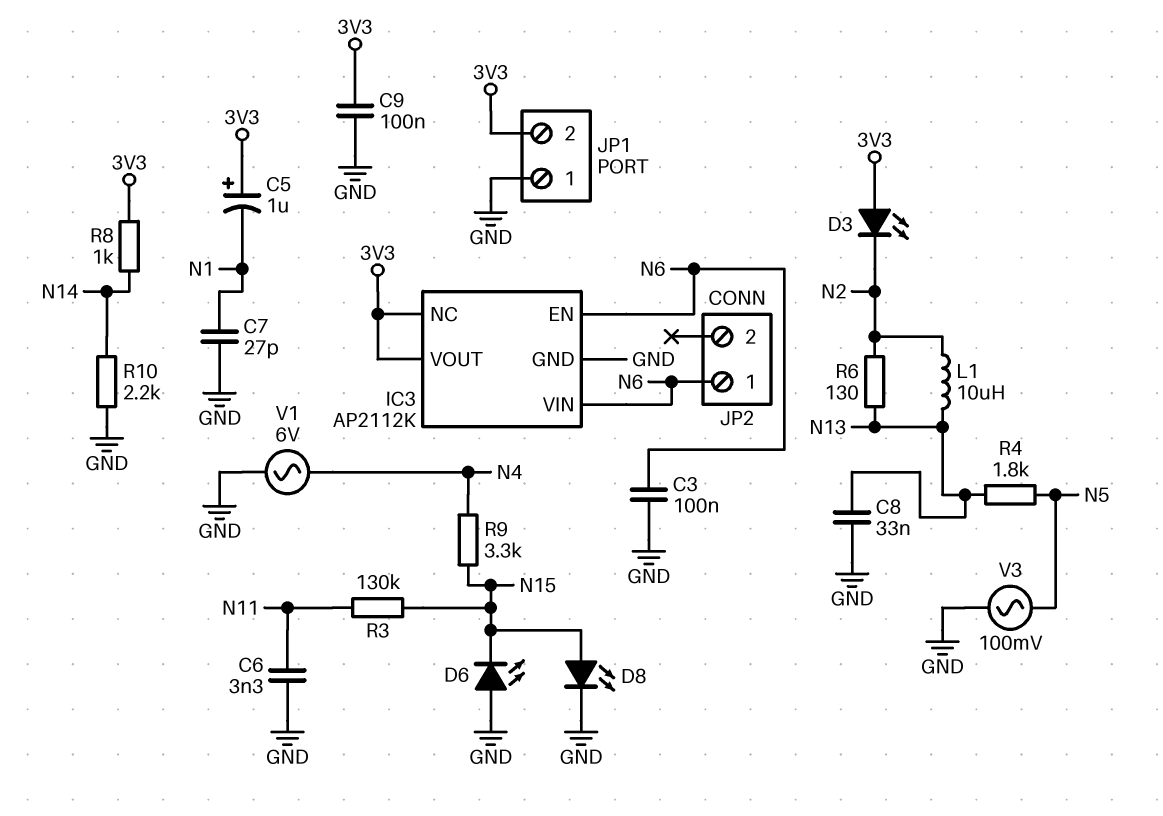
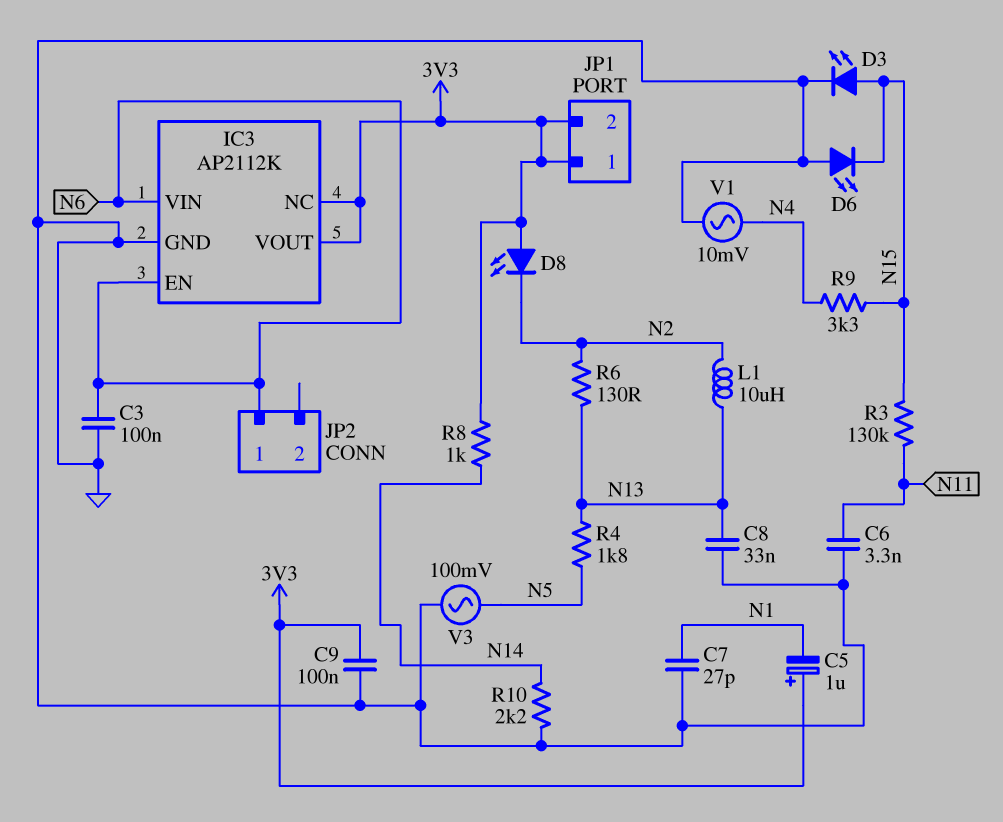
D3: LED (A 3V3, K N2) -> LED (A N15, K GND)
D8: LED (A N15, K GND) -> LED (A 3V3, K N2)
JP1 pin 1: GND -> 3V3
V1: AC 6V (GND, N4) -> AC 10mV (GND, N4)

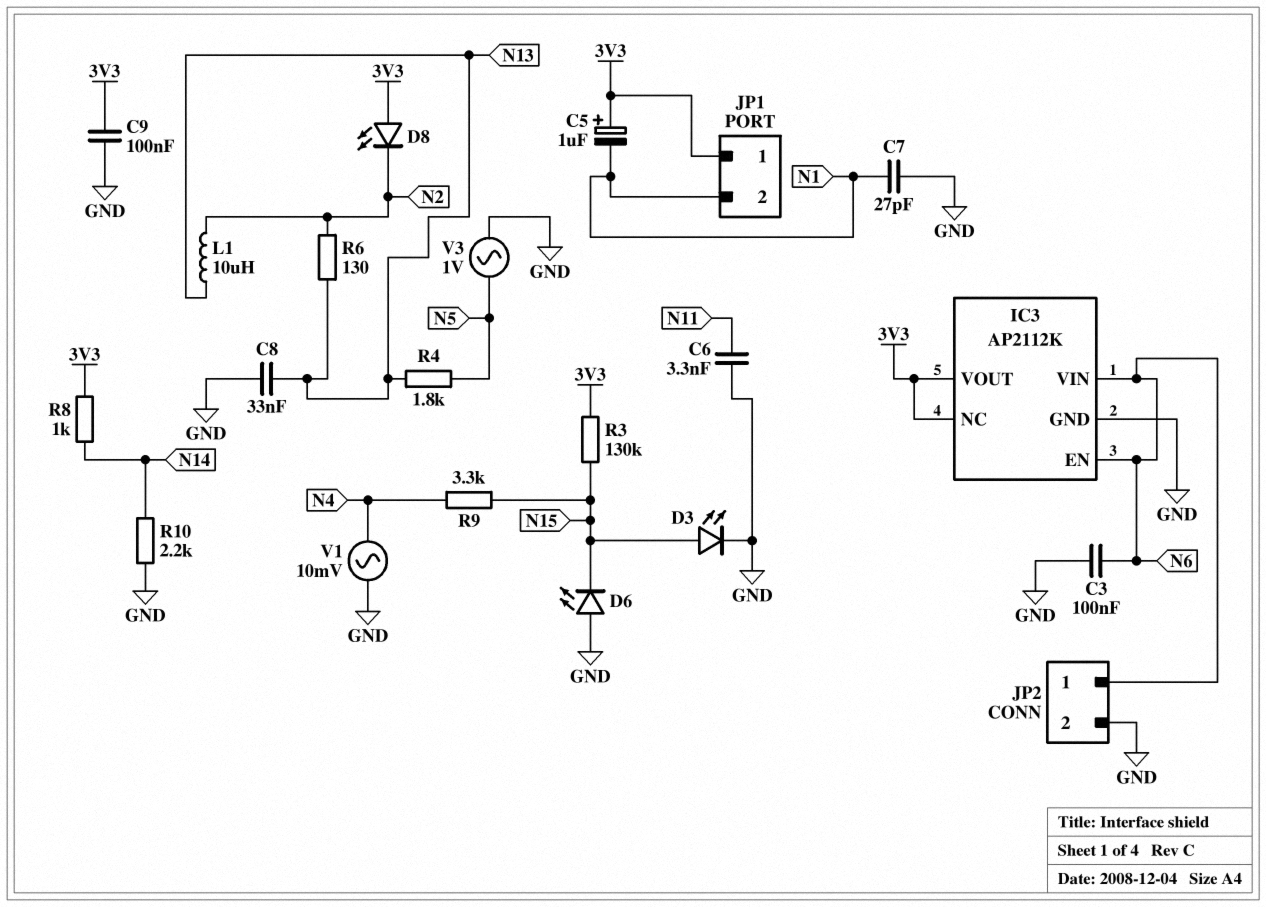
JP1 pin 2: 3V3 -> N1
JP2 pin 2: none -> GND
R3: 130k (N11, N15) -> 130k (3V3, N15)
V3: AC 100mV (GND, N5) -> AC 1V (GND, N5)

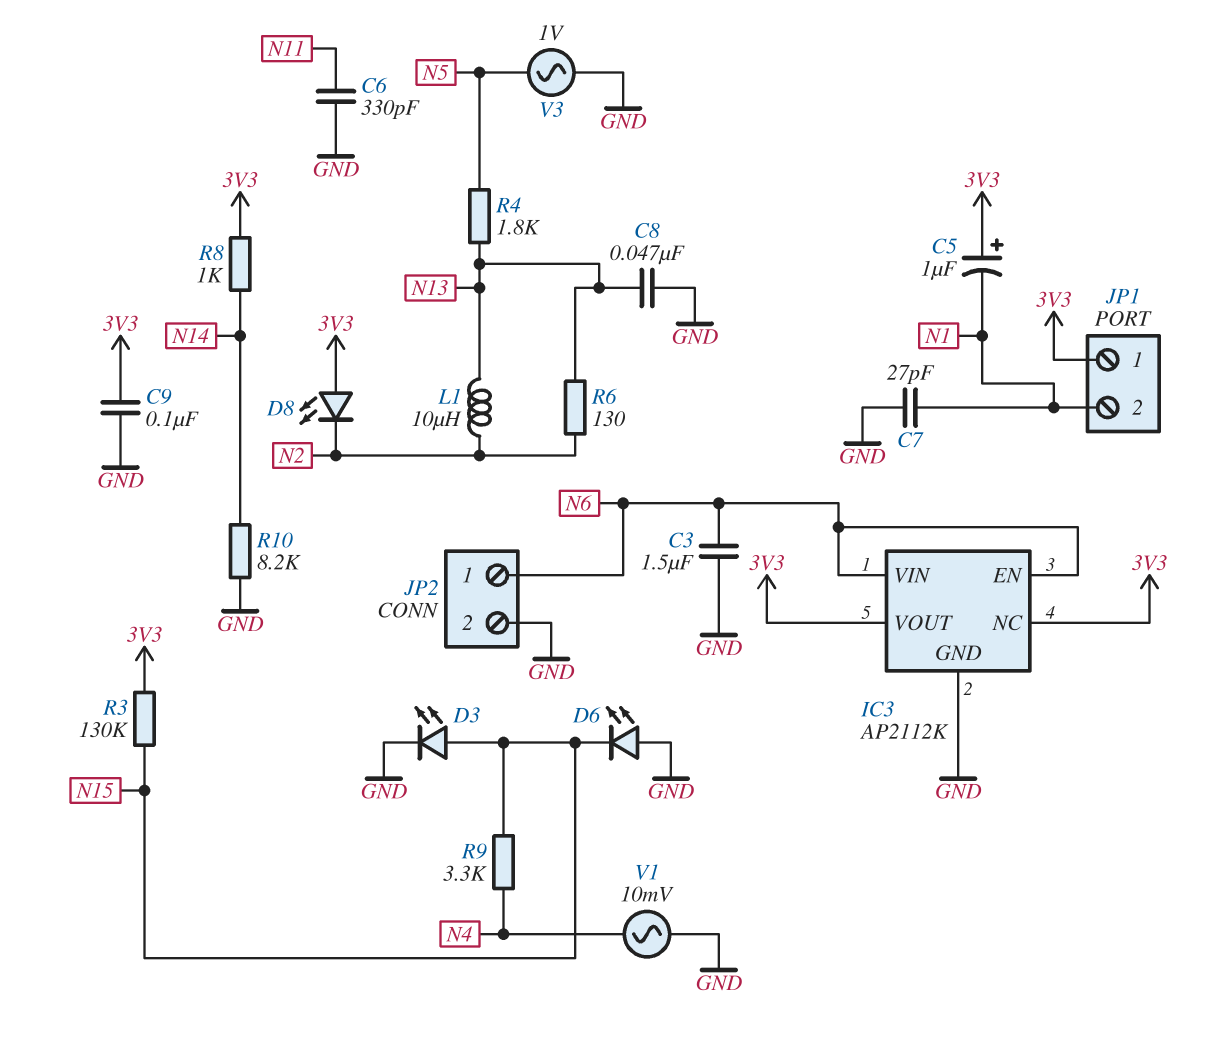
C3: 100nF (GND, N6) -> 1.5uF (GND, N6)
C6: 3.3nF (GND, N11) -> 330pF (GND, N11)
C8: 33nF (GND, N13) -> 47nF (GND, N13)
R10: 2.2k (GND, N14) -> 8.2k (GND, N14)

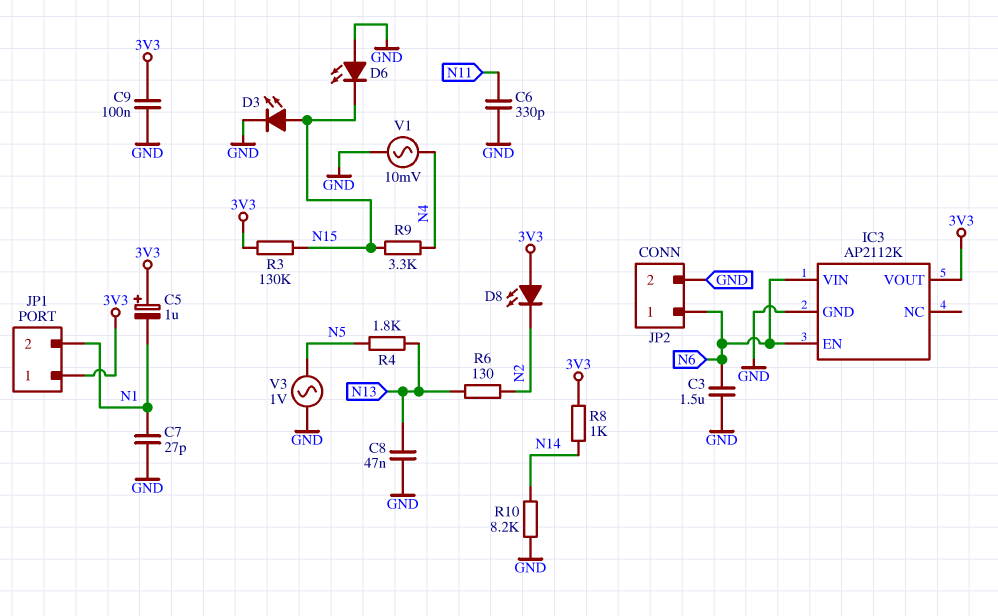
IC3 pin NC: 3V3 -> none
L1: 10uH (N2, N13) -> none

